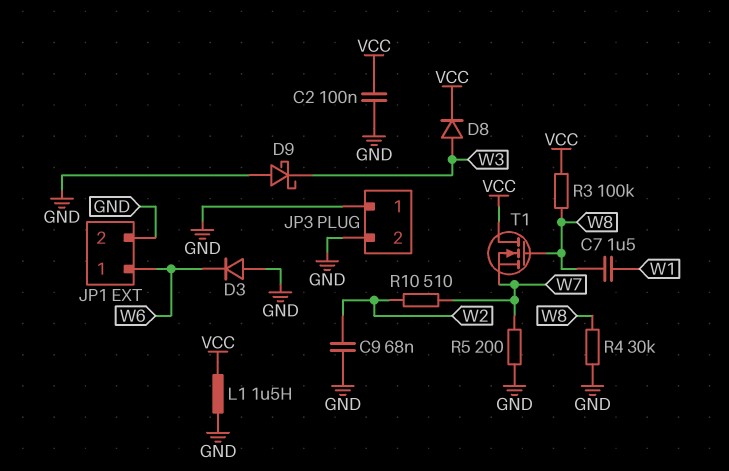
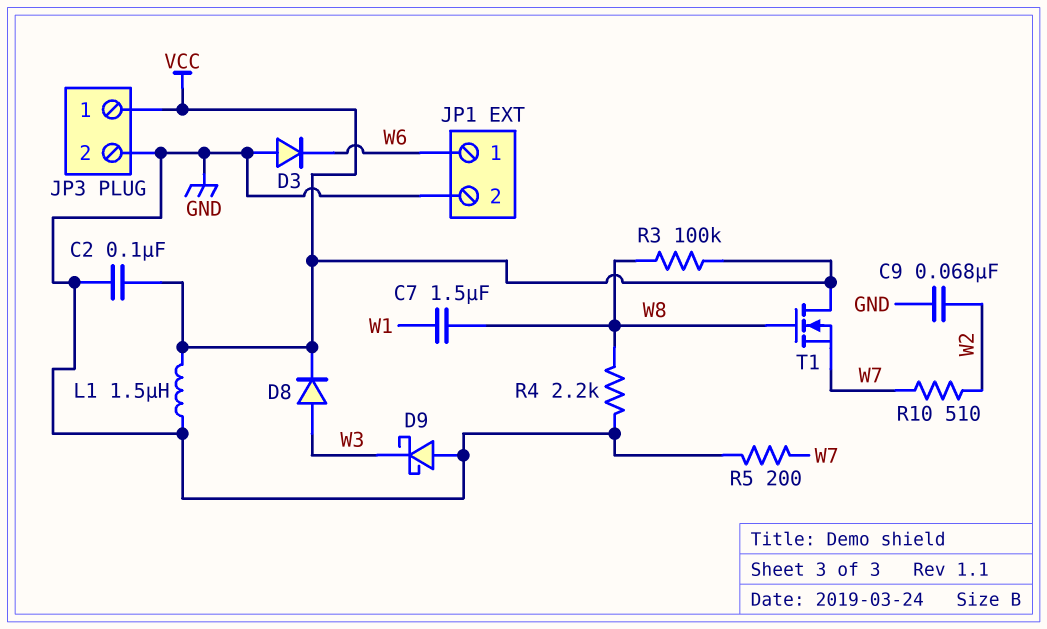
JP3 pin 1: GND -> VCC
R4: 30k (GND, W8) -> 2.2k (GND, W8)

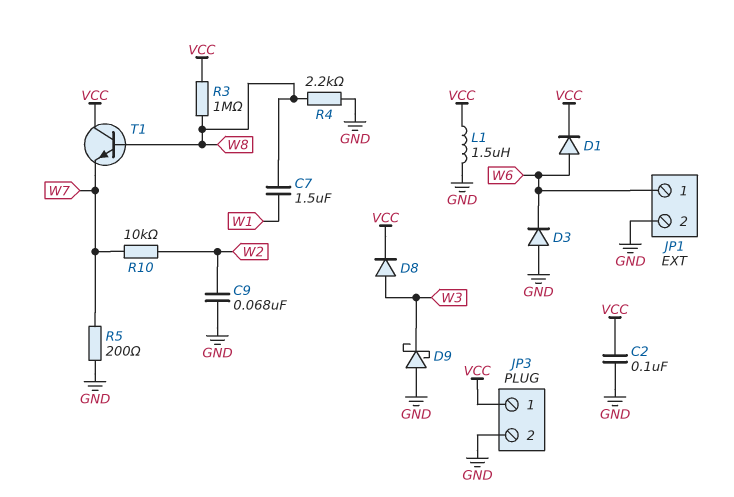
D1: none -> diode (A W6, K VCC)
R3: 100k (VCC, W8) -> 1M (VCC, W8)
R10: 510 (W2, W7) -> 10k (W2, W7)
T1: NMOS (G W8, D VCC, S W7) -> NPN (B W8, C VCC, E W7)

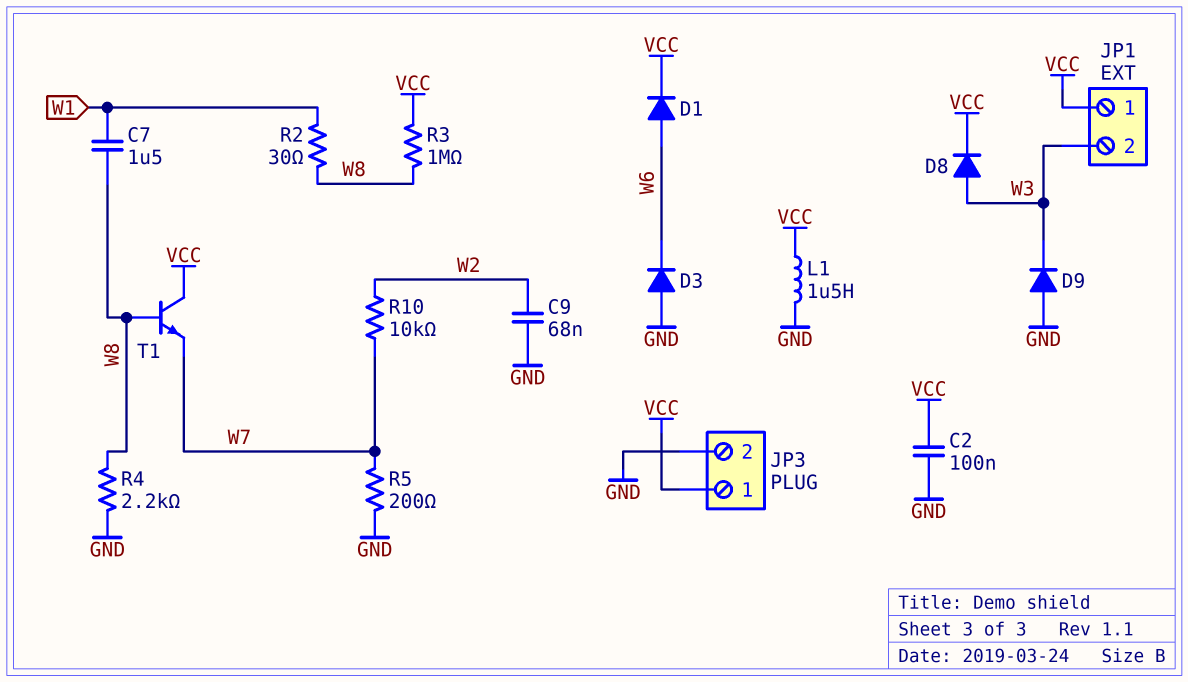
D9: schottky (A GND, K W3) -> diode (A GND, K W3)
JP1 pin 1: W6 -> VCC
JP1 pin 2: GND -> W3
R2: none -> 30 (W1, W8)

